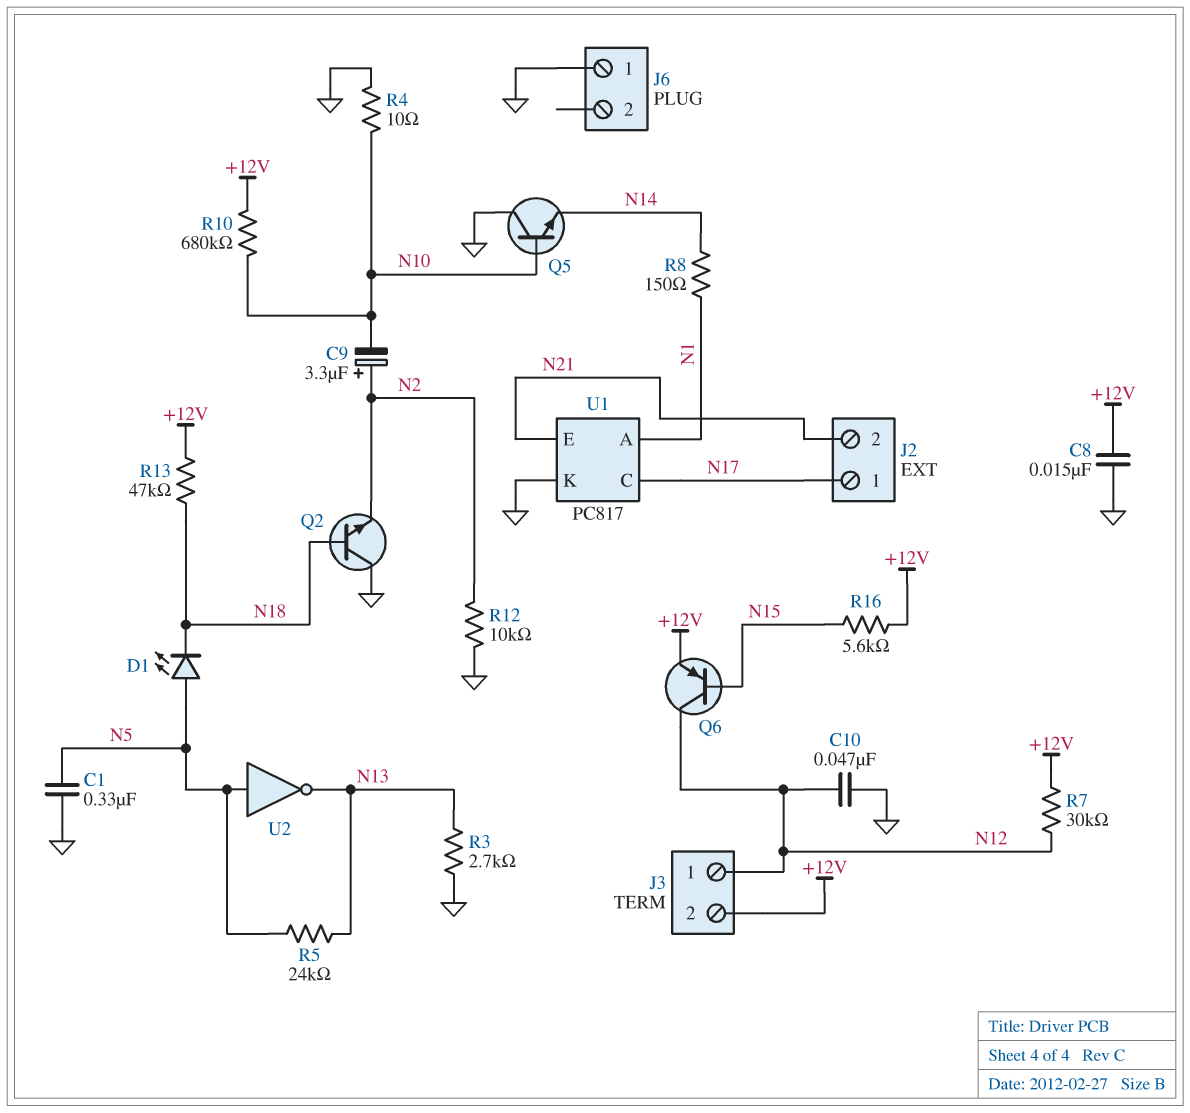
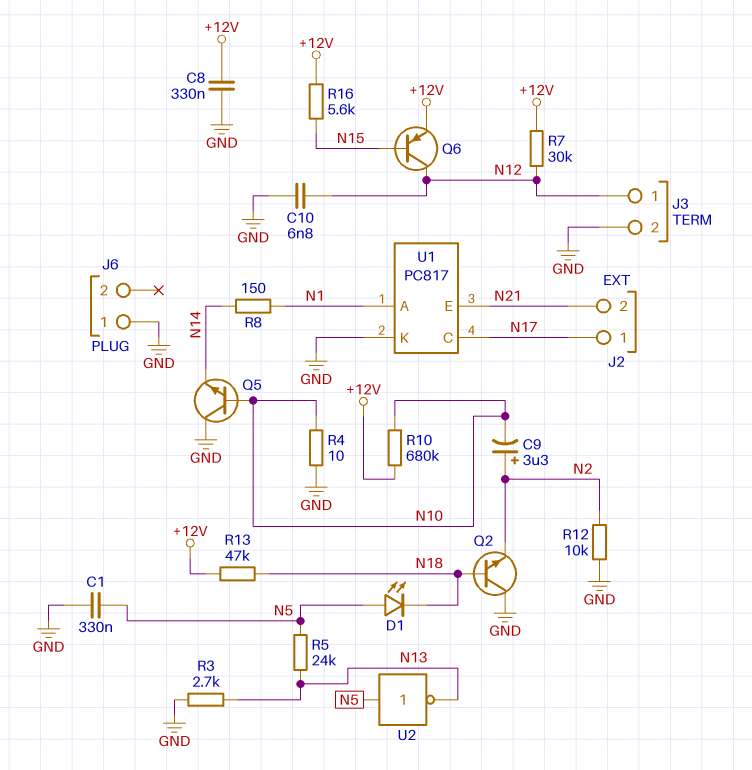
C8: 15nF (+12V, GND) -> 330nF (+12V, GND)
C10: 47nF (GND, N12) -> 6.8nF (GND, N12)
J3 pin 2: +12V -> GND

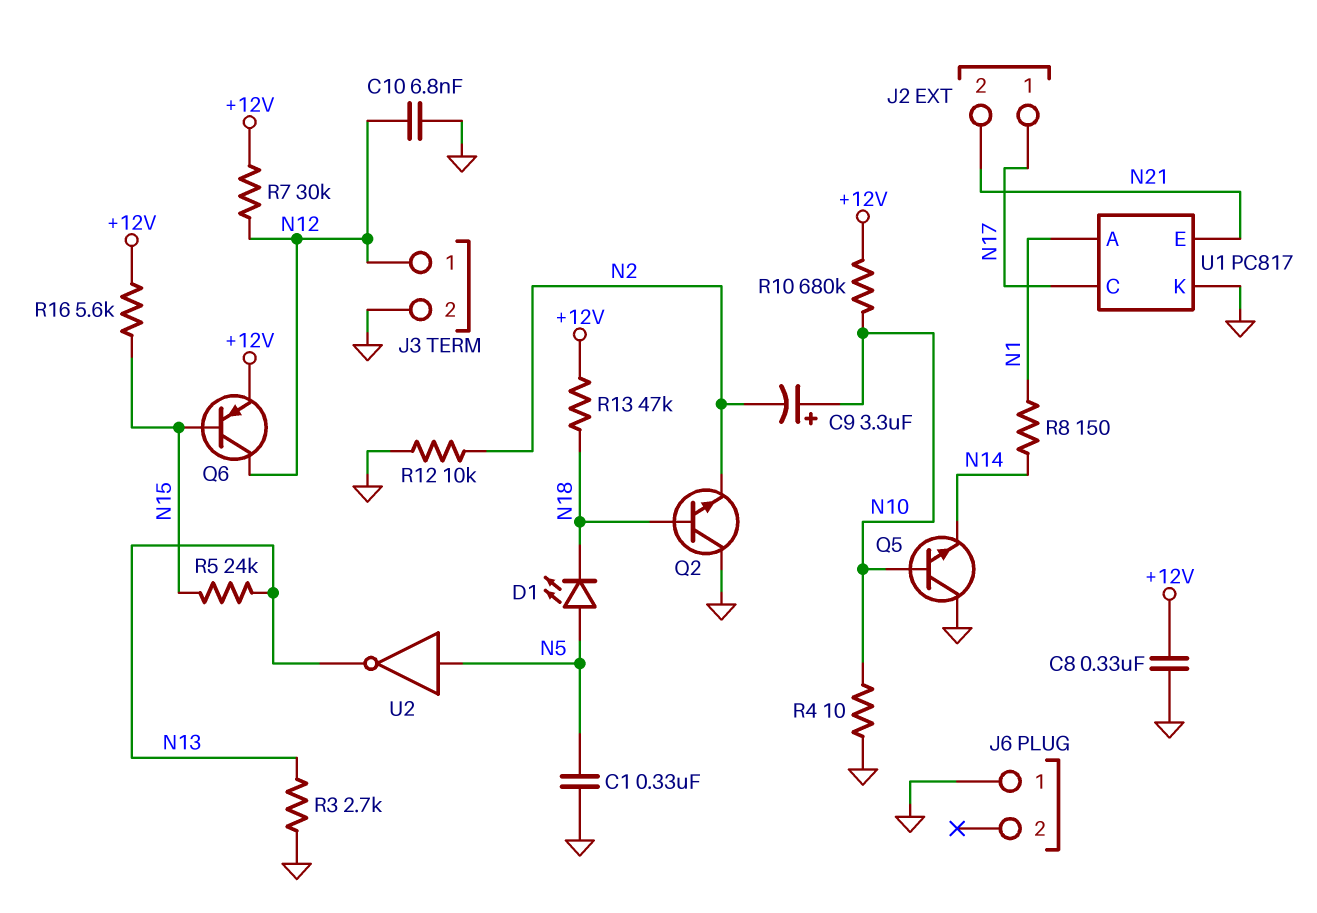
C9: 3.3uF (plus N2, minus N10) -> 3.3uF (plus N10, minus N2)
R5: 24k (N5, N13) -> 24k (N13, N15)

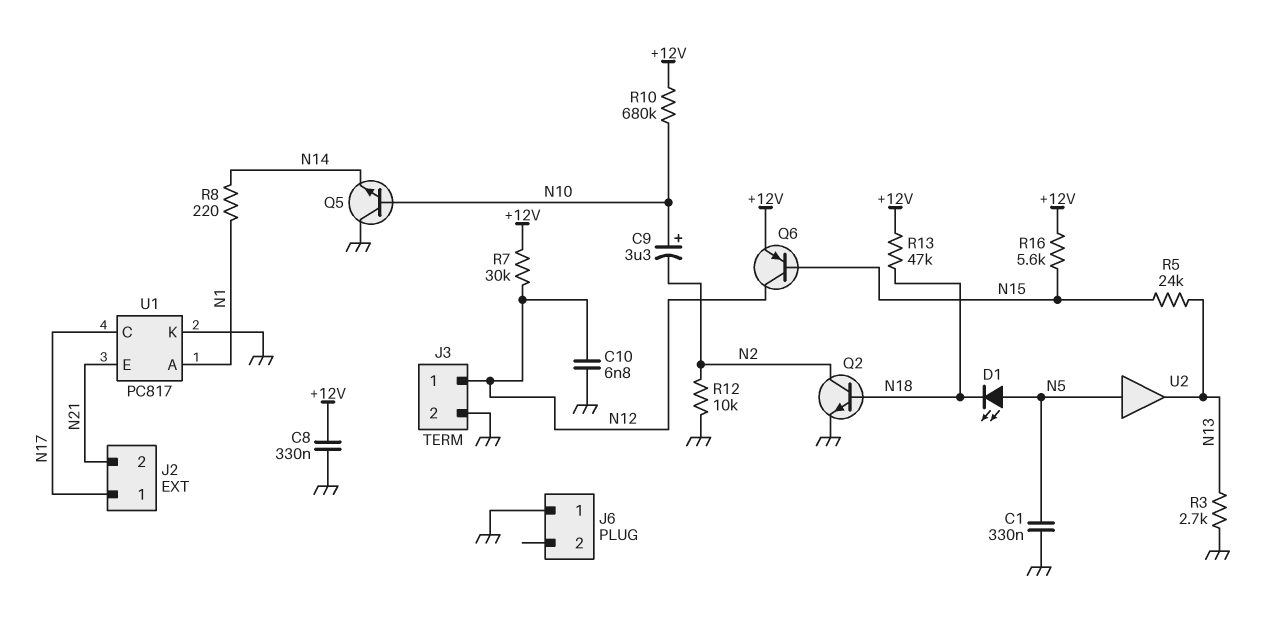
Q2: NPN (B N18, C GND, E N2) -> NPN (B N18, C N2, E GND)
R4: 10 (GND, N10) -> none
R8: 150 (N1, N14) -> 220 (N1, N14)
U2: NOT (in N5, out N13) -> buffer (in N5, out N13)

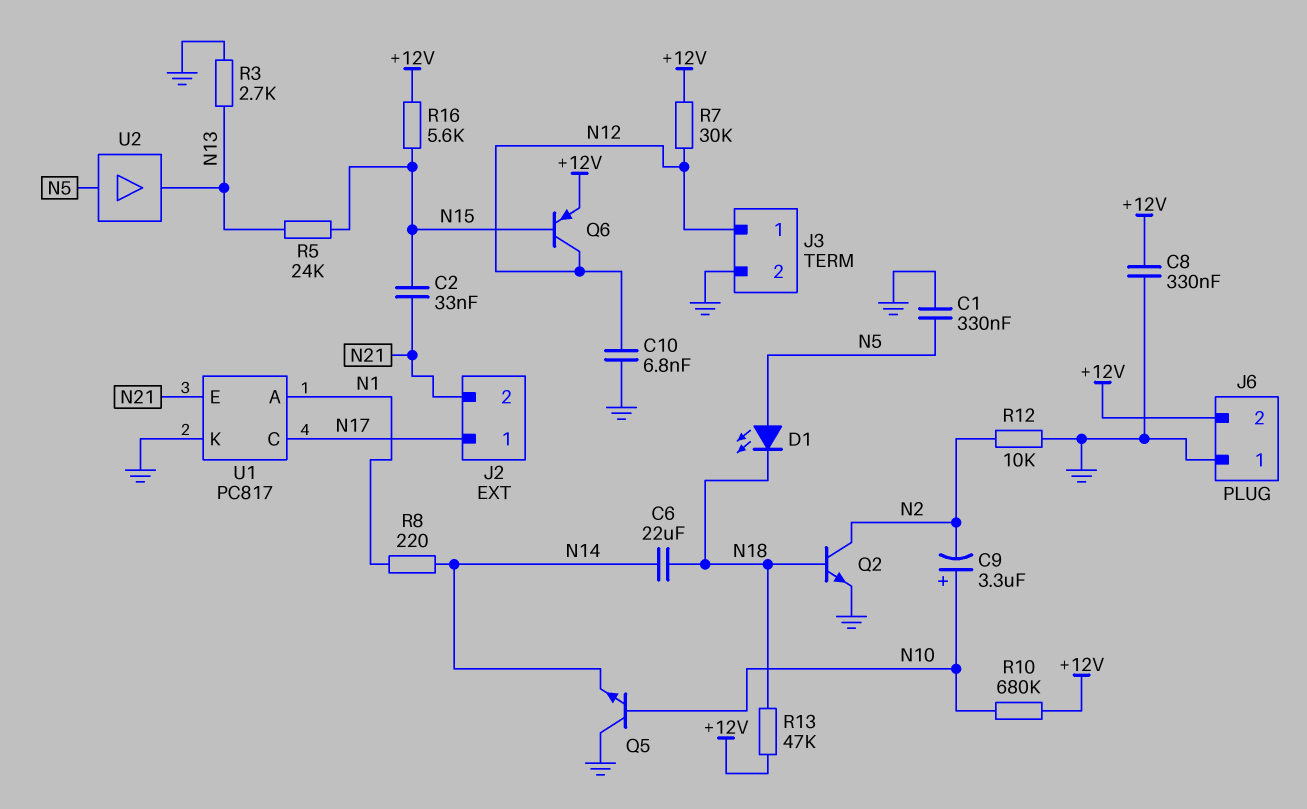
C2: none -> 33nF (N15, N21)
C6: none -> 22uF (N14, N18)
J6 pin 2: none -> +12V

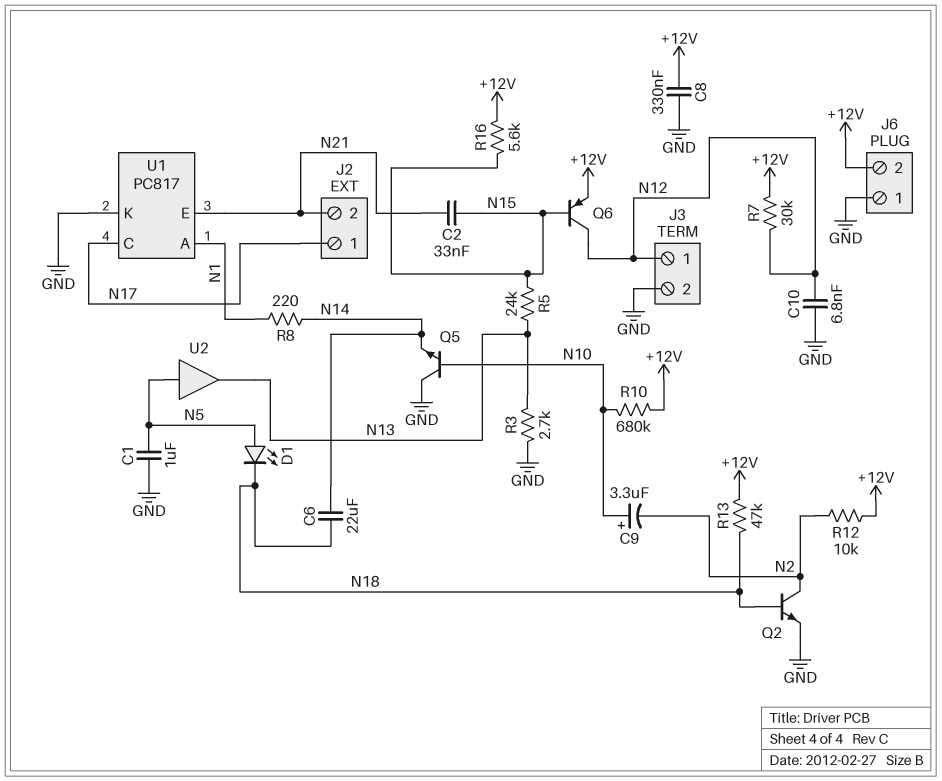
C1: 330nF (GND, N5) -> 1uF (GND, N5)
R12: 10k (GND, N2) -> 10k (+12V, N2)

